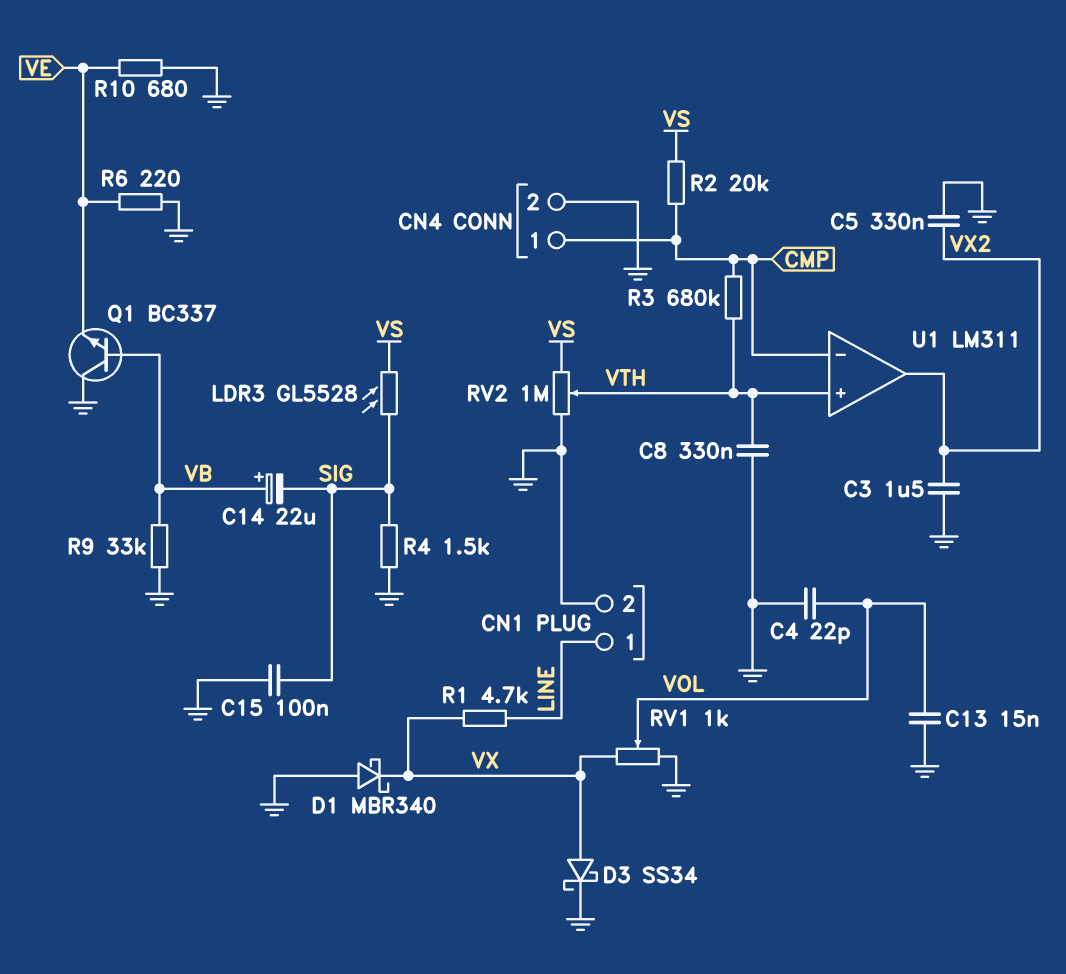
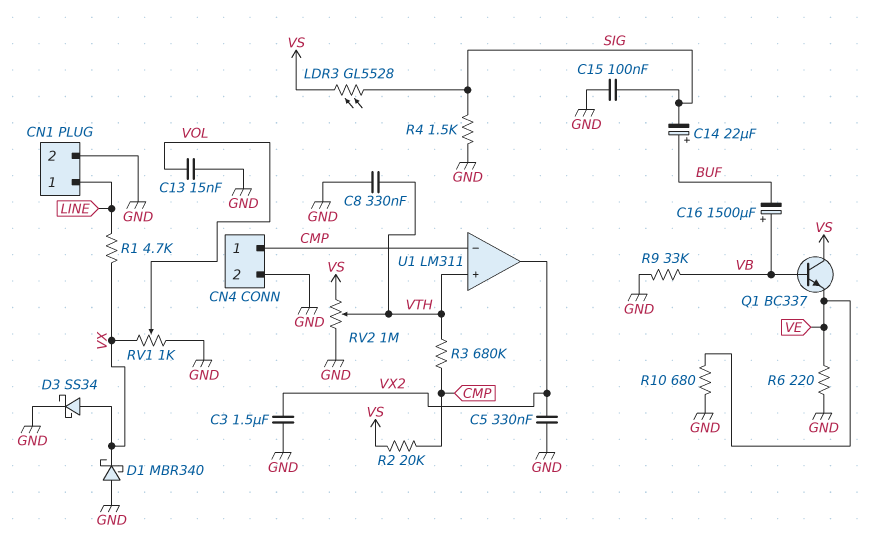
C4: 22pF (GND, VOL) -> none
C14: 22uF (plus VB, minus SIG) -> 22uF (plus BUF, minus SIG)
C16: none -> 1500uF (plus VB, minus BUF)
Q1: NPN BC337 (B VB, C GND, E VE) -> NPN BC337 (B VB, C VS, E VE)

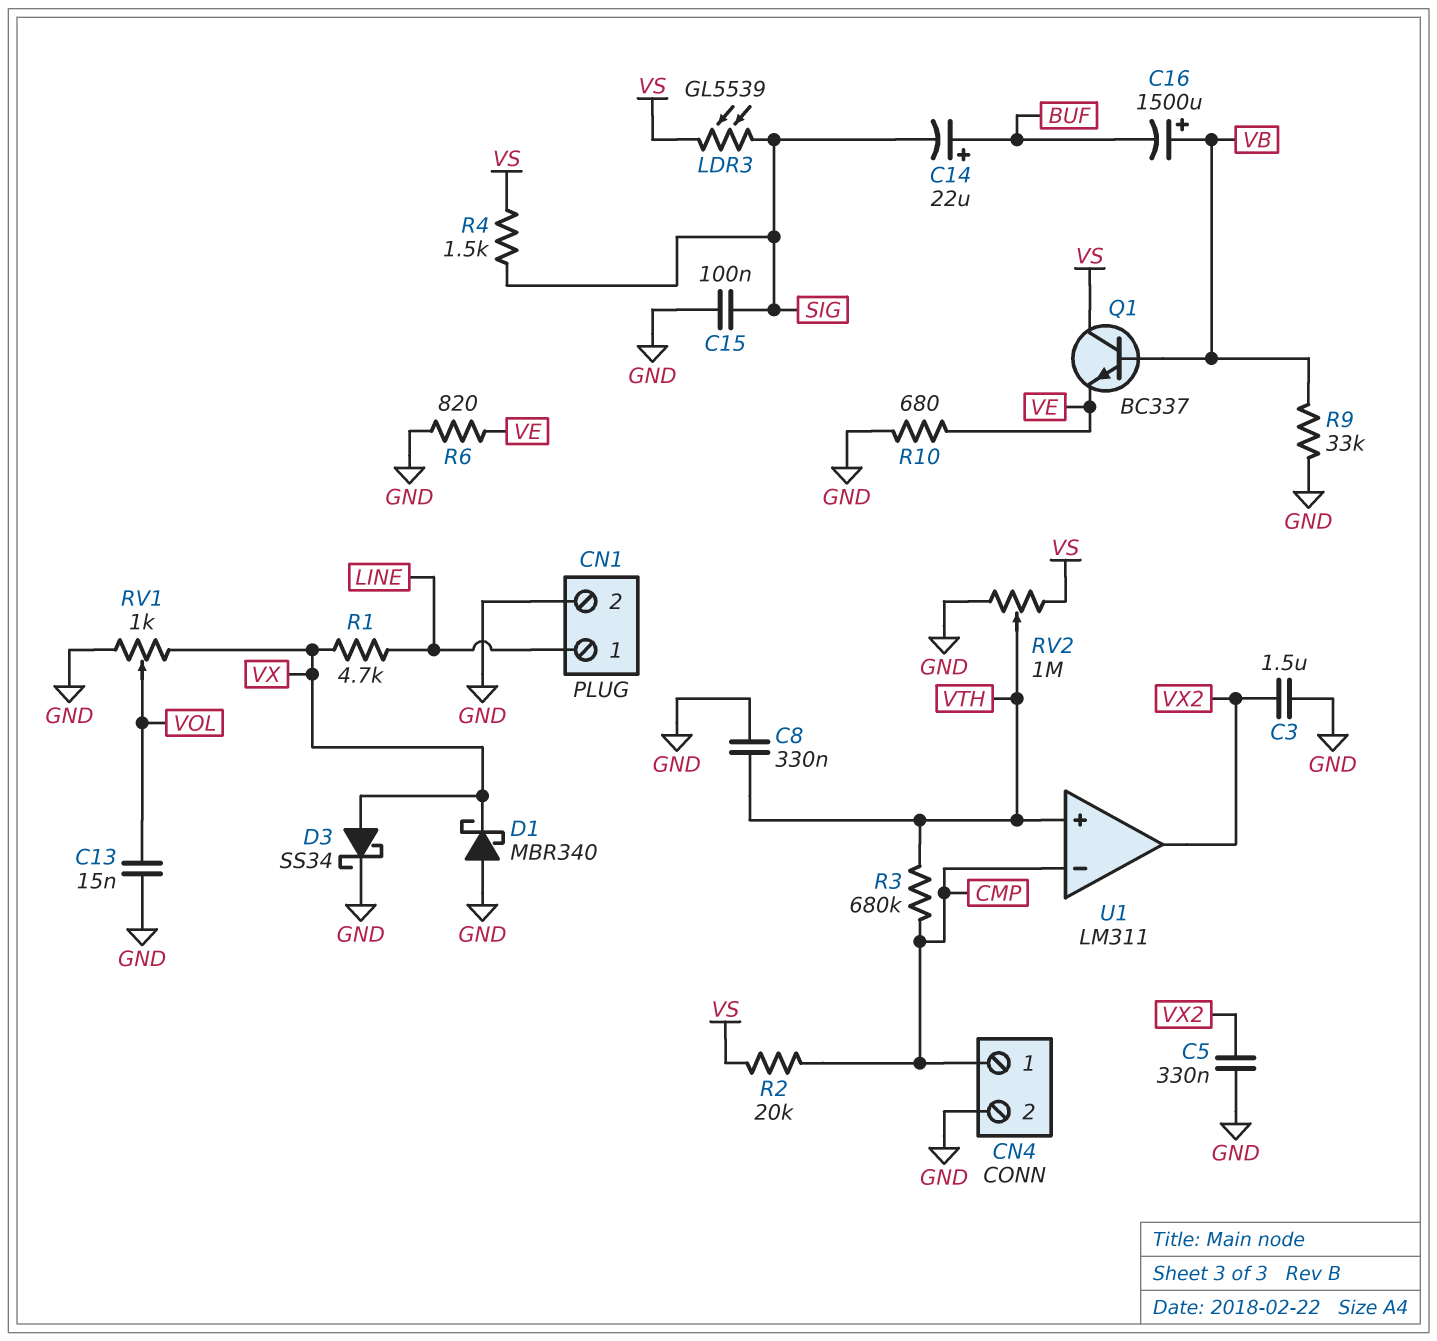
LDR3: GL5528 (SIG, VS) -> GL5539 (SIG, VS)
R4: 1.5k (GND, SIG) -> 1.5k (SIG, VS)
R6: 220 (GND, VE) -> 820 (GND, VE)

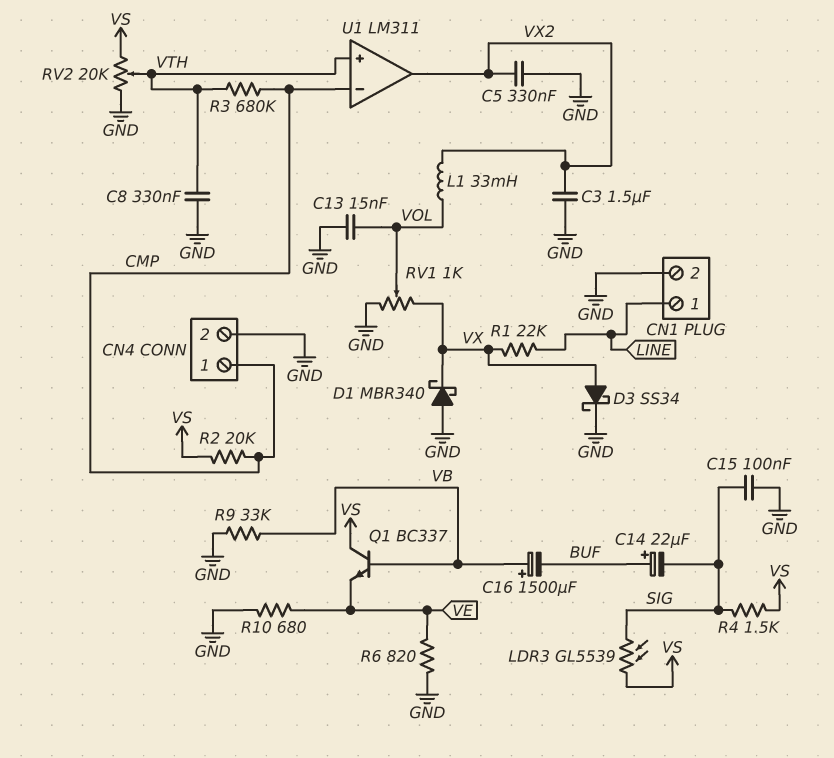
L1: none -> 33mH (VOL, VX2)
R1: 4.7k (LINE, VX) -> 22k (LINE, VX)
RV2: 1M (GND, VS, wiper VTH) -> 20k (GND, VS, wiper VTH)

